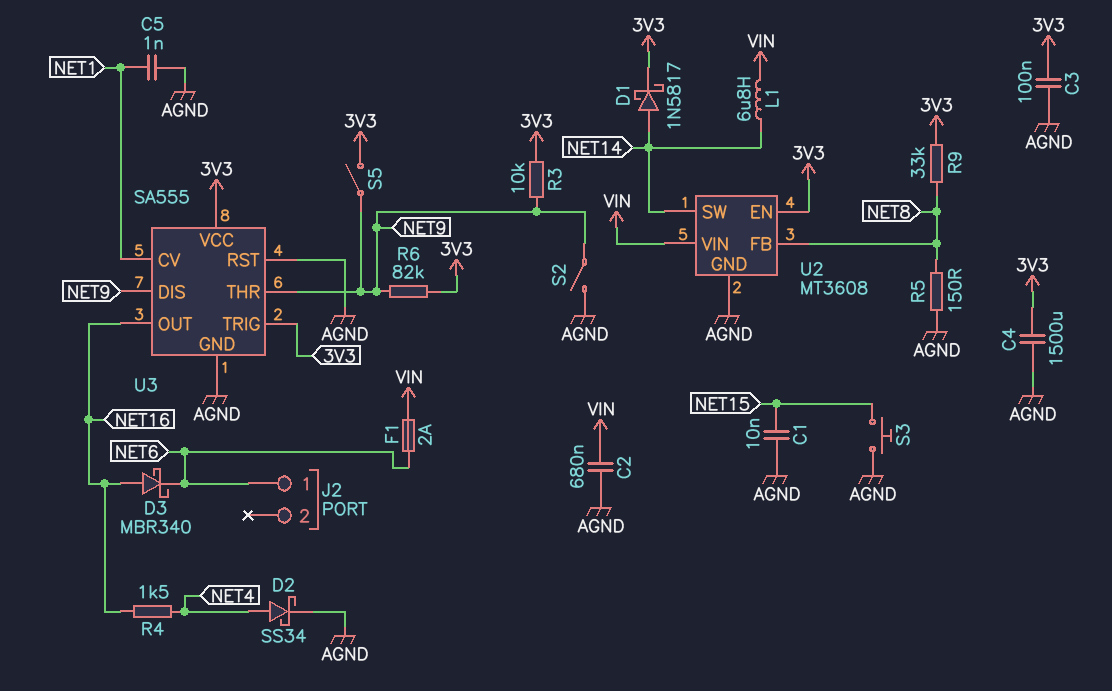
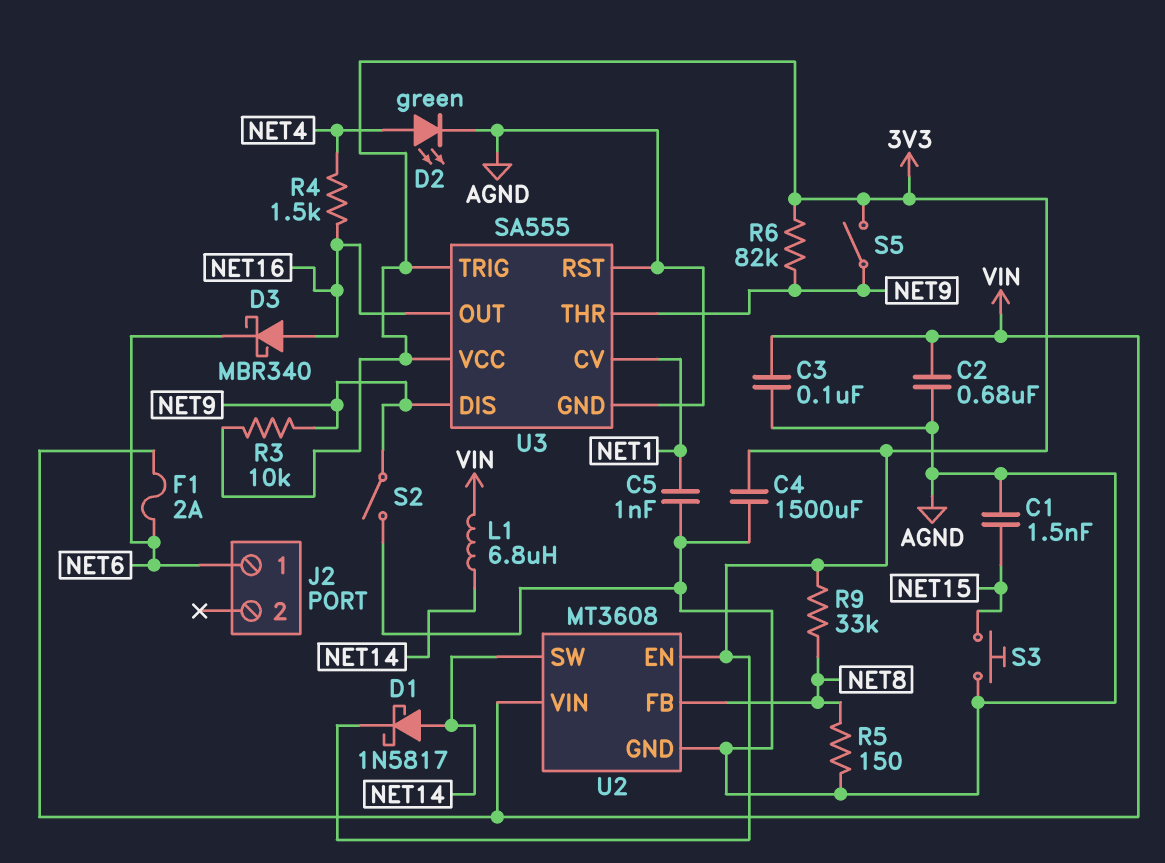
C1: 10nF (AGND, NET15) -> 1.5nF (AGND, NET15)
C3: 100nF (3V3, AGND) -> 100nF (AGND, VIN)
D2: schottky SS34 (A NET4, K AGND) -> LED green (A NET4, K AGND)

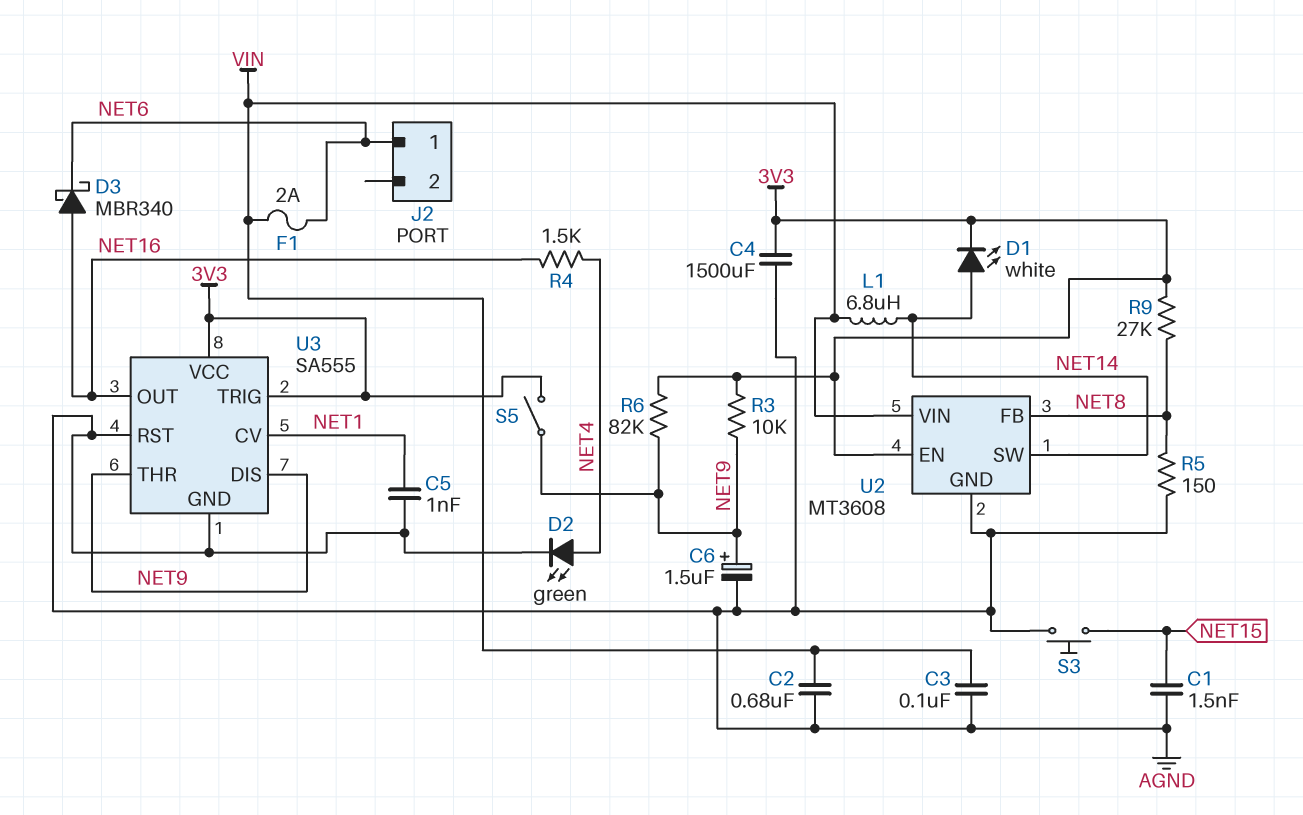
C6: none -> 1.5uF (plus NET9, minus AGND)
D1: schottky 1N5817 (A NET14, K 3V3) -> LED white (A NET14, K 3V3)
R9: 33k (3V3, NET8) -> 27k (3V3, NET8)
S2: switch (AGND, NET9) -> none

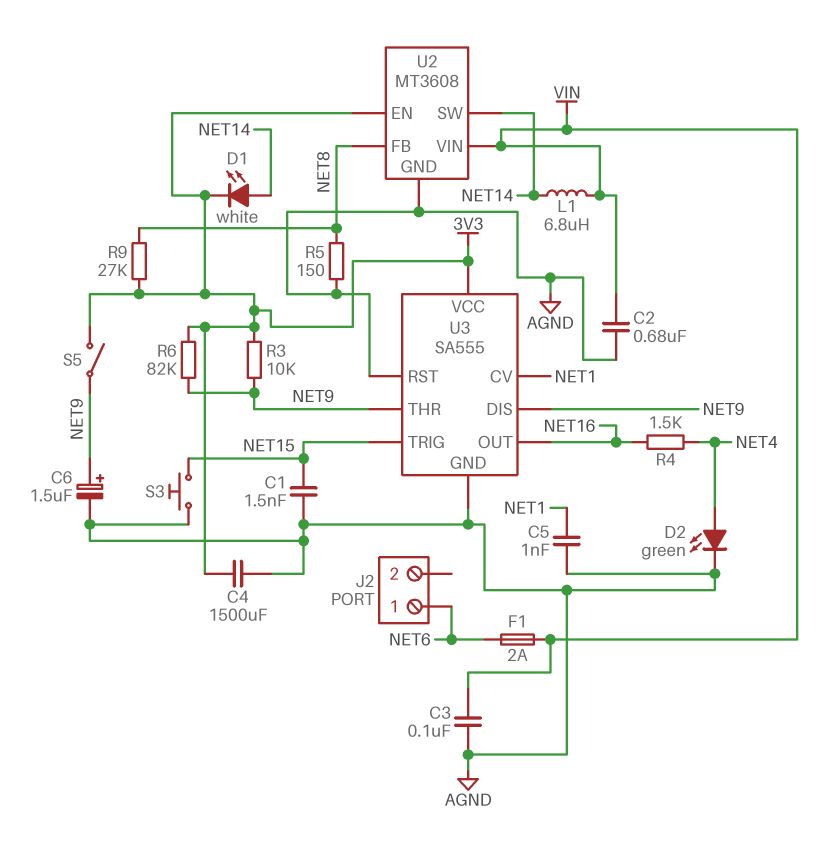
D3: schottky MBR340 (A NET16, K NET6) -> none
U3 pin TRIG: 3V3 -> NET15

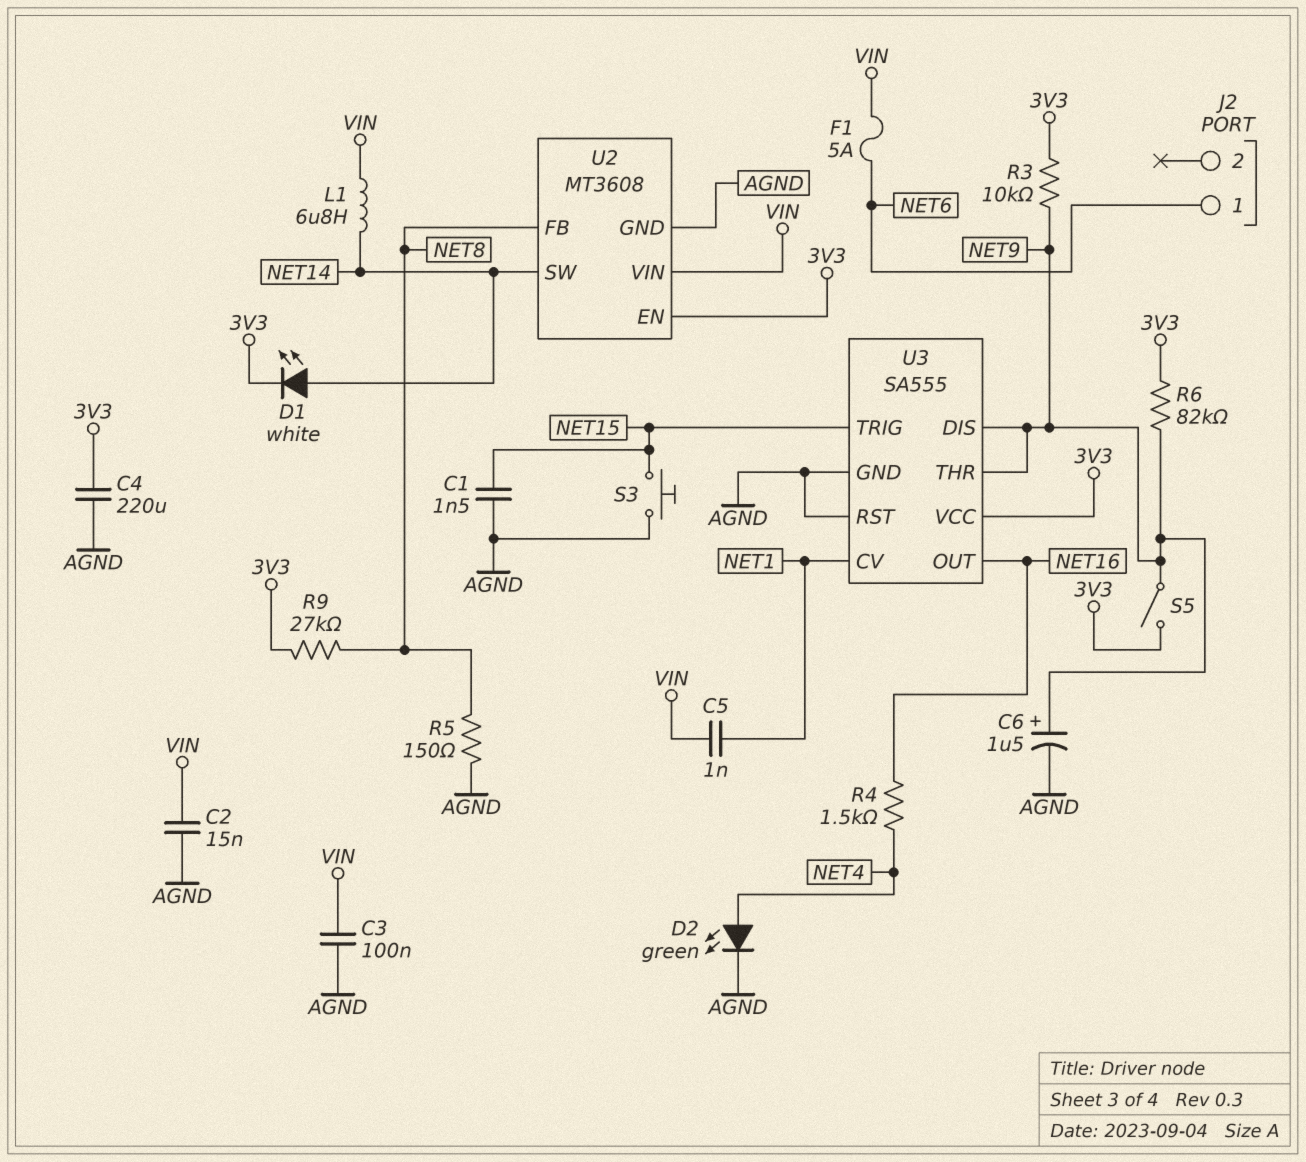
C2: 680nF (AGND, VIN) -> 15nF (AGND, VIN)
C4: 1500uF (3V3, AGND) -> 220uF (3V3, AGND)
C5: 1nF (AGND, NET1) -> 1nF (NET1, VIN)
F1: 2A (NET6, VIN) -> 5A (NET6, VIN)

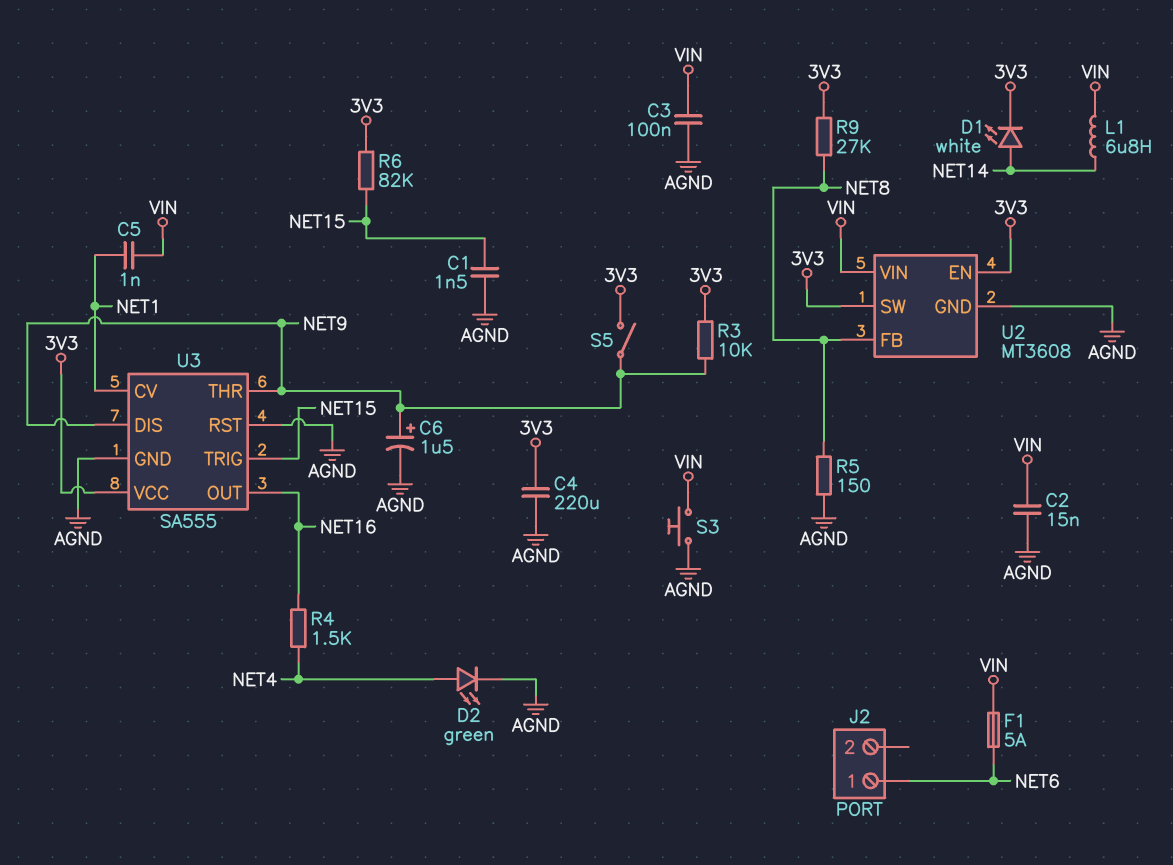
R6: 82k (3V3, NET9) -> 82k (3V3, NET15)
S3: button (AGND, NET15) -> button (AGND, VIN)
U2 pin SW: NET14 -> 3V3

